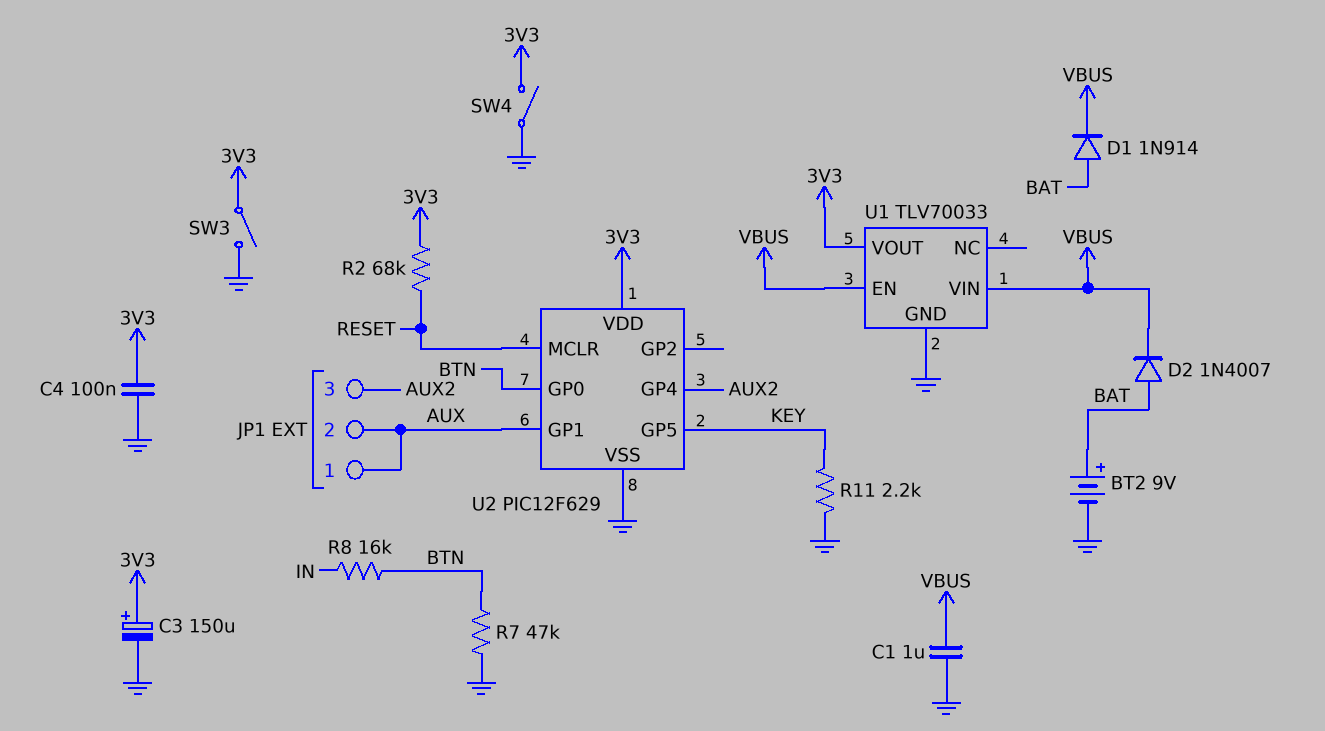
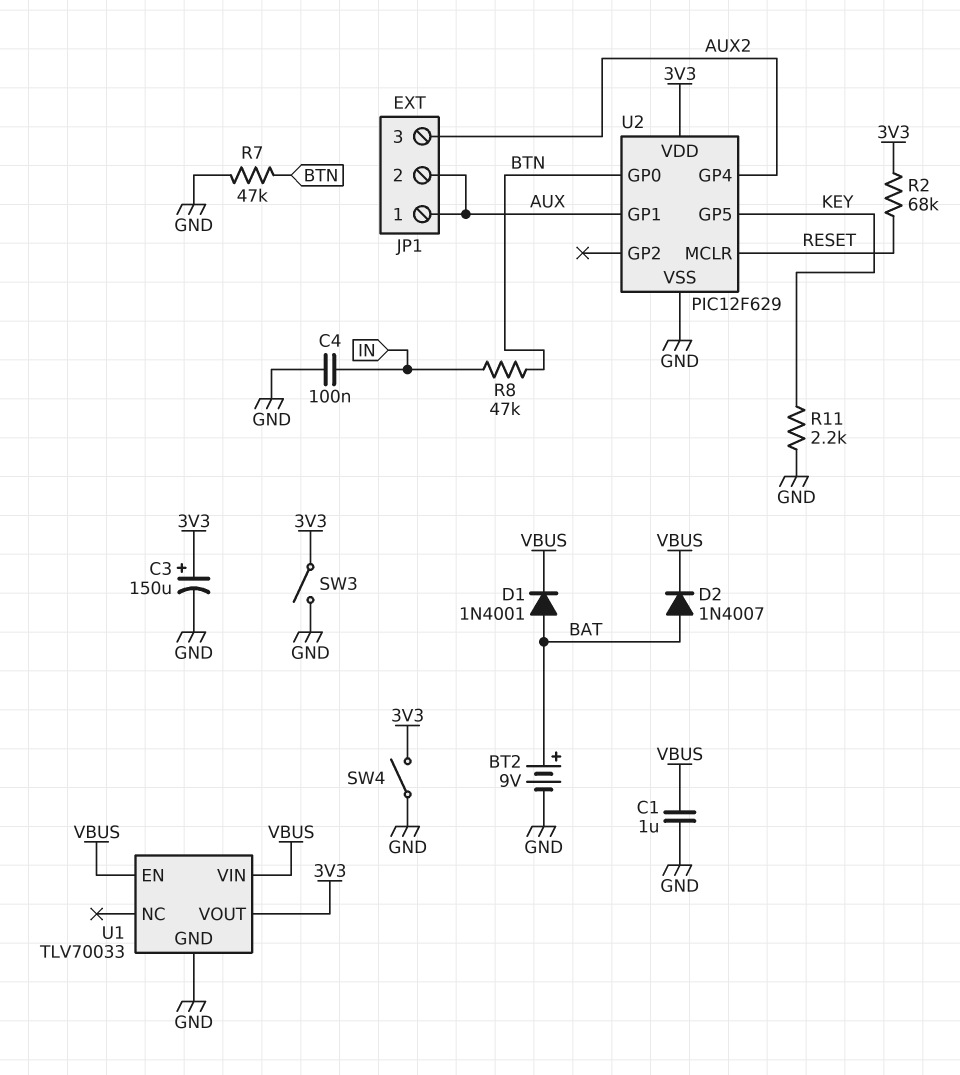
C4: 100nF (3V3, GND) -> 100nF (GND, IN)
D1: diode 1N914 (A BAT, K VBUS) -> diode 1N4001 (A BAT, K VBUS)
R8: 16k (BTN, IN) -> 47k (BTN, IN)

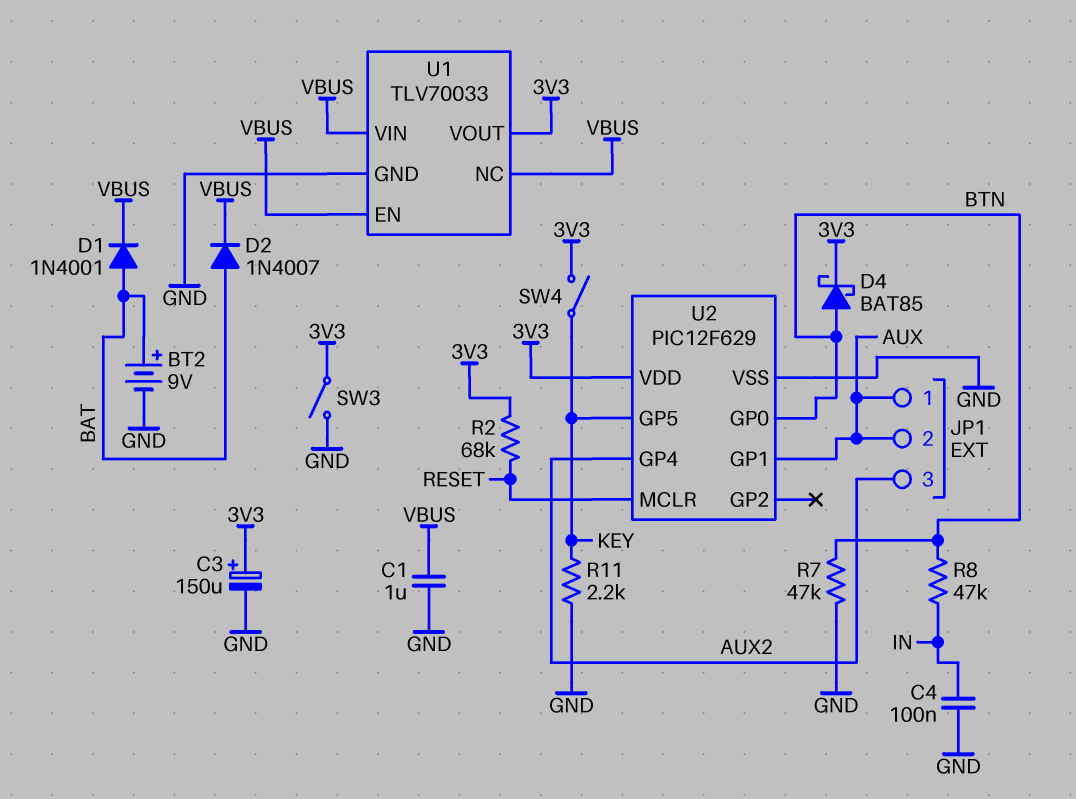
D4: none -> schottky BAT85 (A BTN, K 3V3)
SW4: switch (3V3, GND) -> switch (3V3, KEY)
U1 pin NC: none -> VBUS

